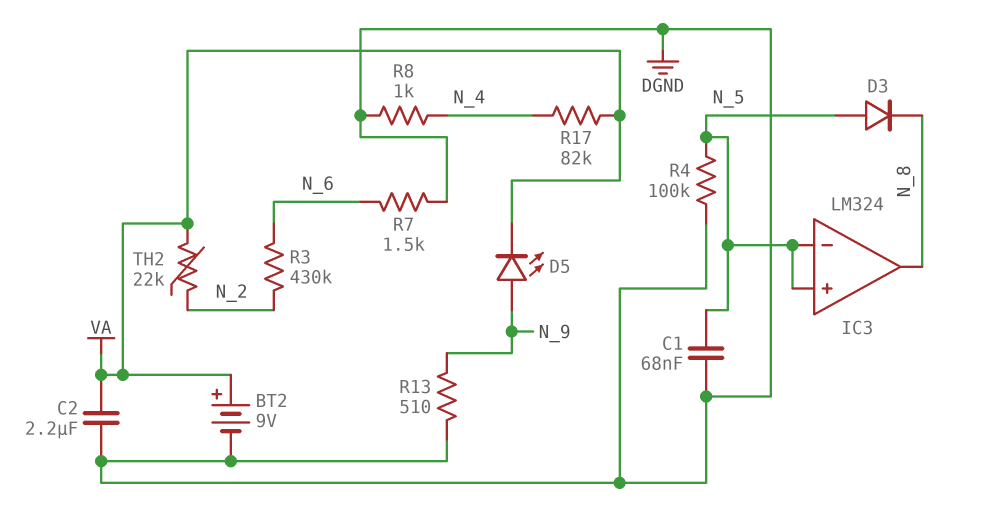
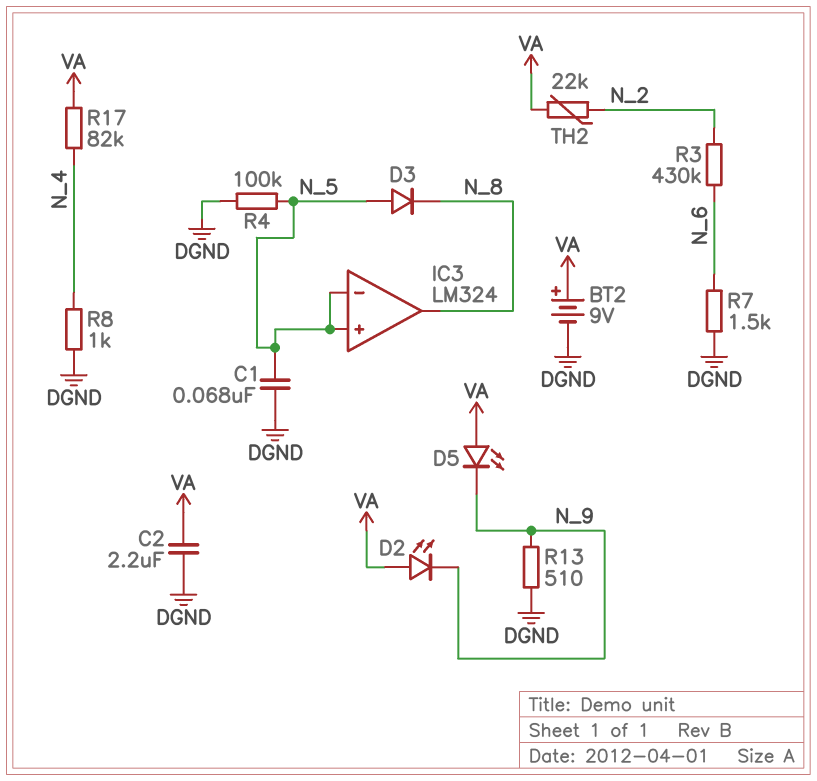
D2: none -> LED (A VA, K N_9)
D5: LED (A N_9, K VA) -> LED (A VA, K N_9)

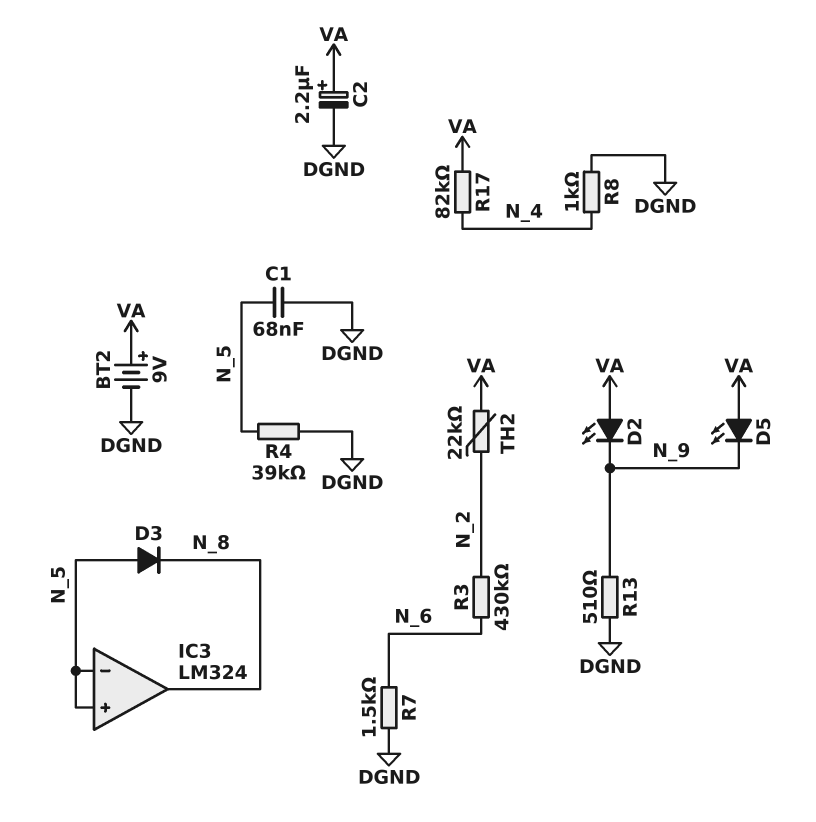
C2: 2.2uF (DGND, VA) -> 2.2uF (plus VA, minus DGND)
R4: 100k (DGND, N_5) -> 39k (DGND, N_5)

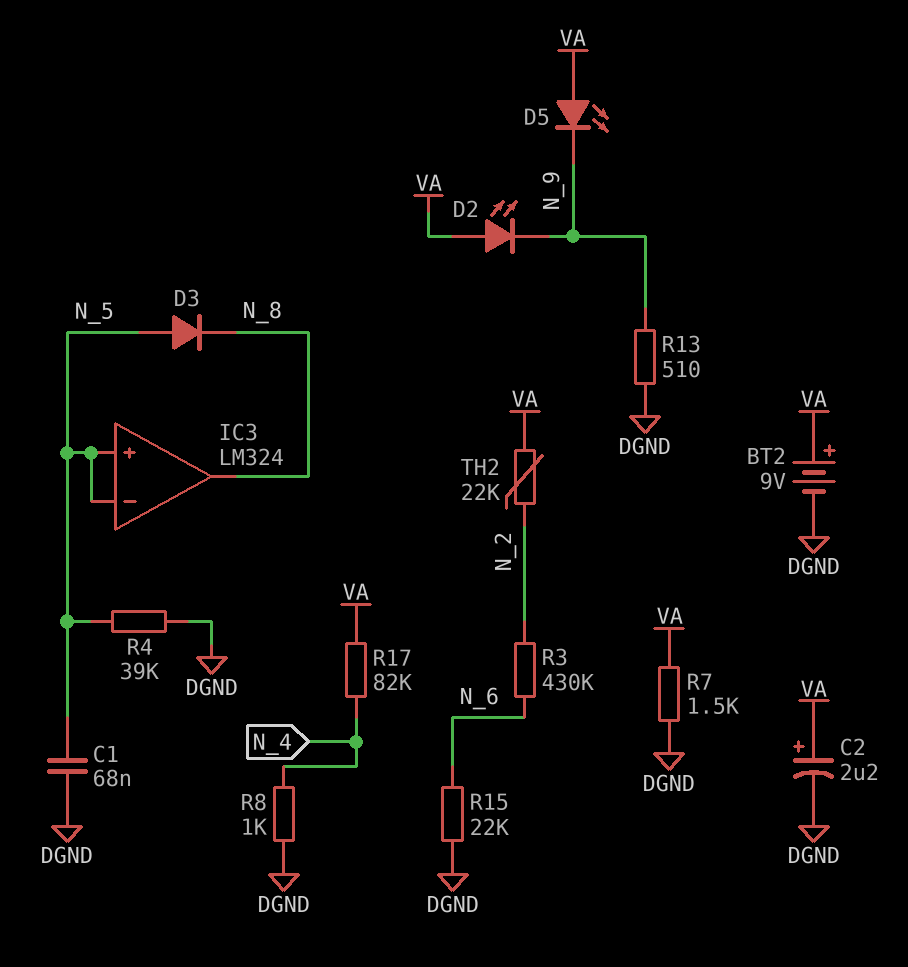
R7: 1.5k (DGND, N_6) -> 1.5k (DGND, VA)
R15: none -> 22k (DGND, N_6)

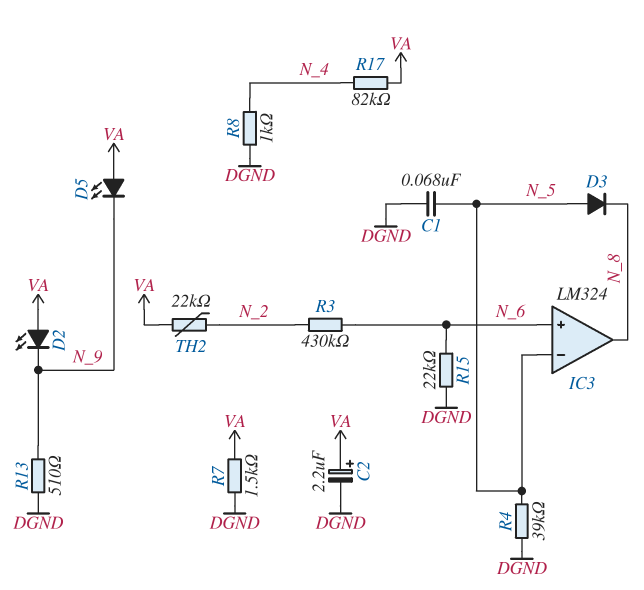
BT2: 9V (plus VA, minus DGND) -> none
IC3 pin in+: N_5 -> N_6

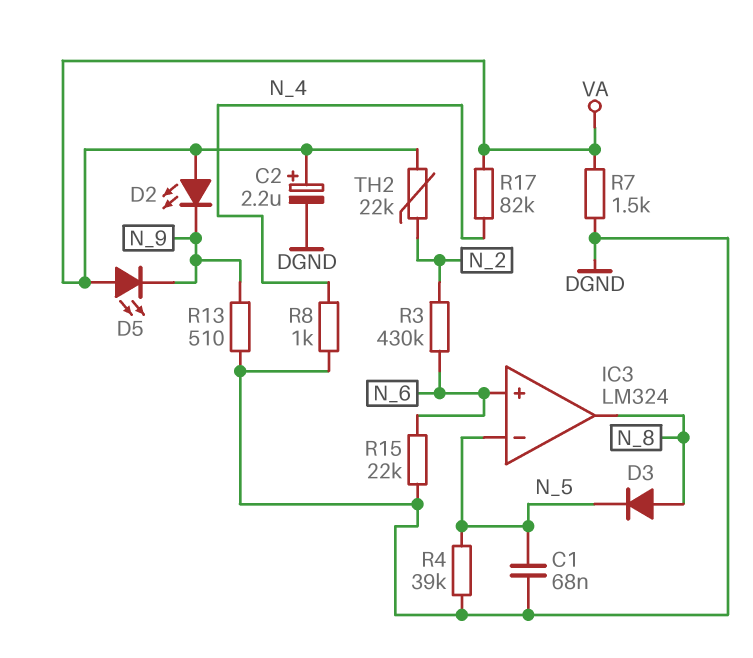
D3: diode (A N_5, K N_8) -> diode (A N_8, K N_5)

